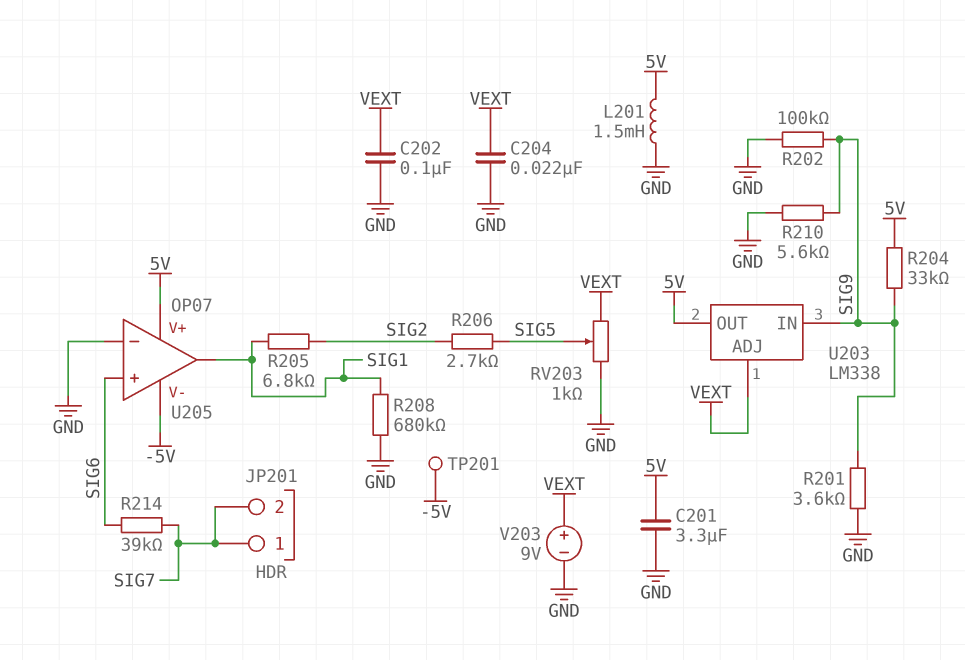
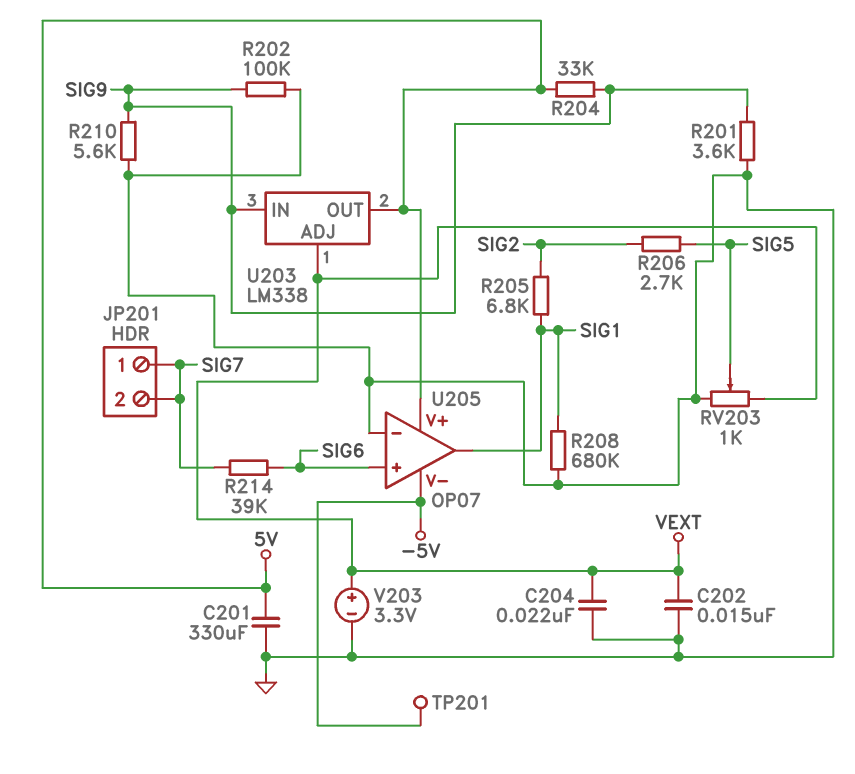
C201: 3.3uF (5V, GND) -> 330uF (5V, GND)
C202: 100nF (GND, VEXT) -> 15nF (GND, VEXT)
L201: 1.5mH (5V, GND) -> none
V203: 9V (plus VEXT, minus GND) -> 3.3V (plus VEXT, minus GND)

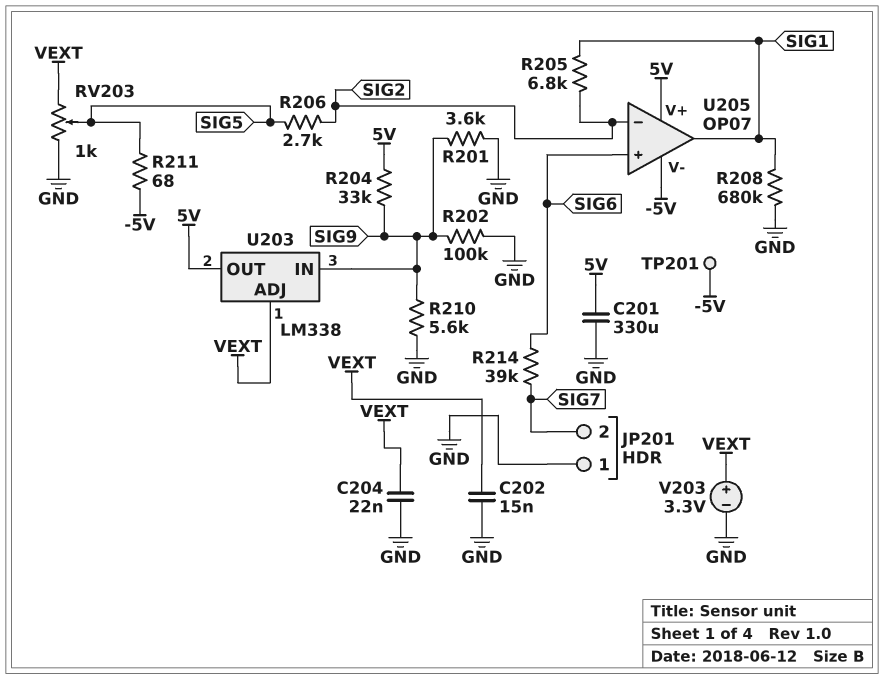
JP201 pin 1: SIG7 -> GND
R211: none -> 68 (-5V, SIG5)
U205 pin in-: GND -> SIG2

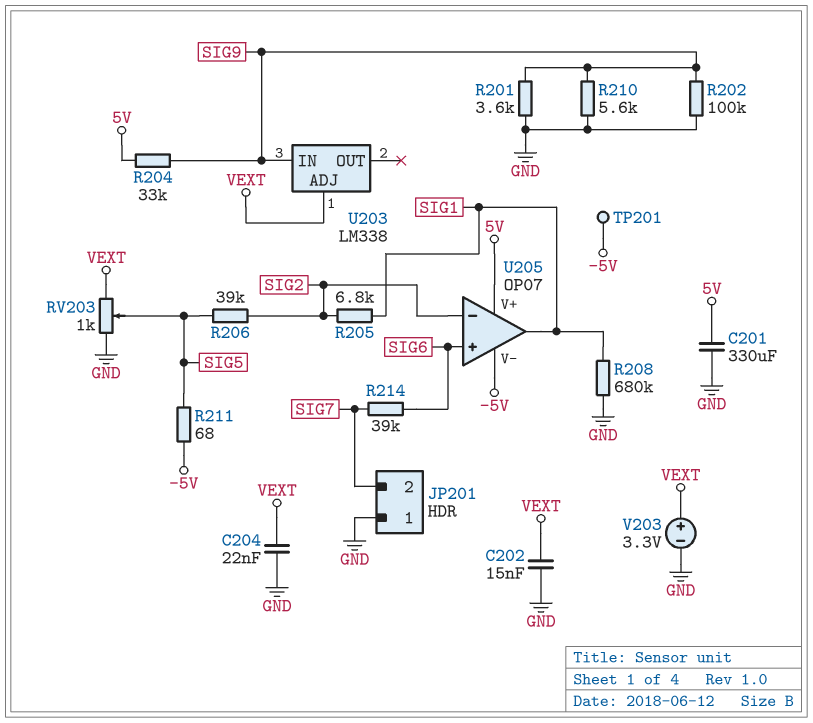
R206: 2.7k (SIG2, SIG5) -> 39k (SIG2, SIG5)
U203 pin OUT: 5V -> none

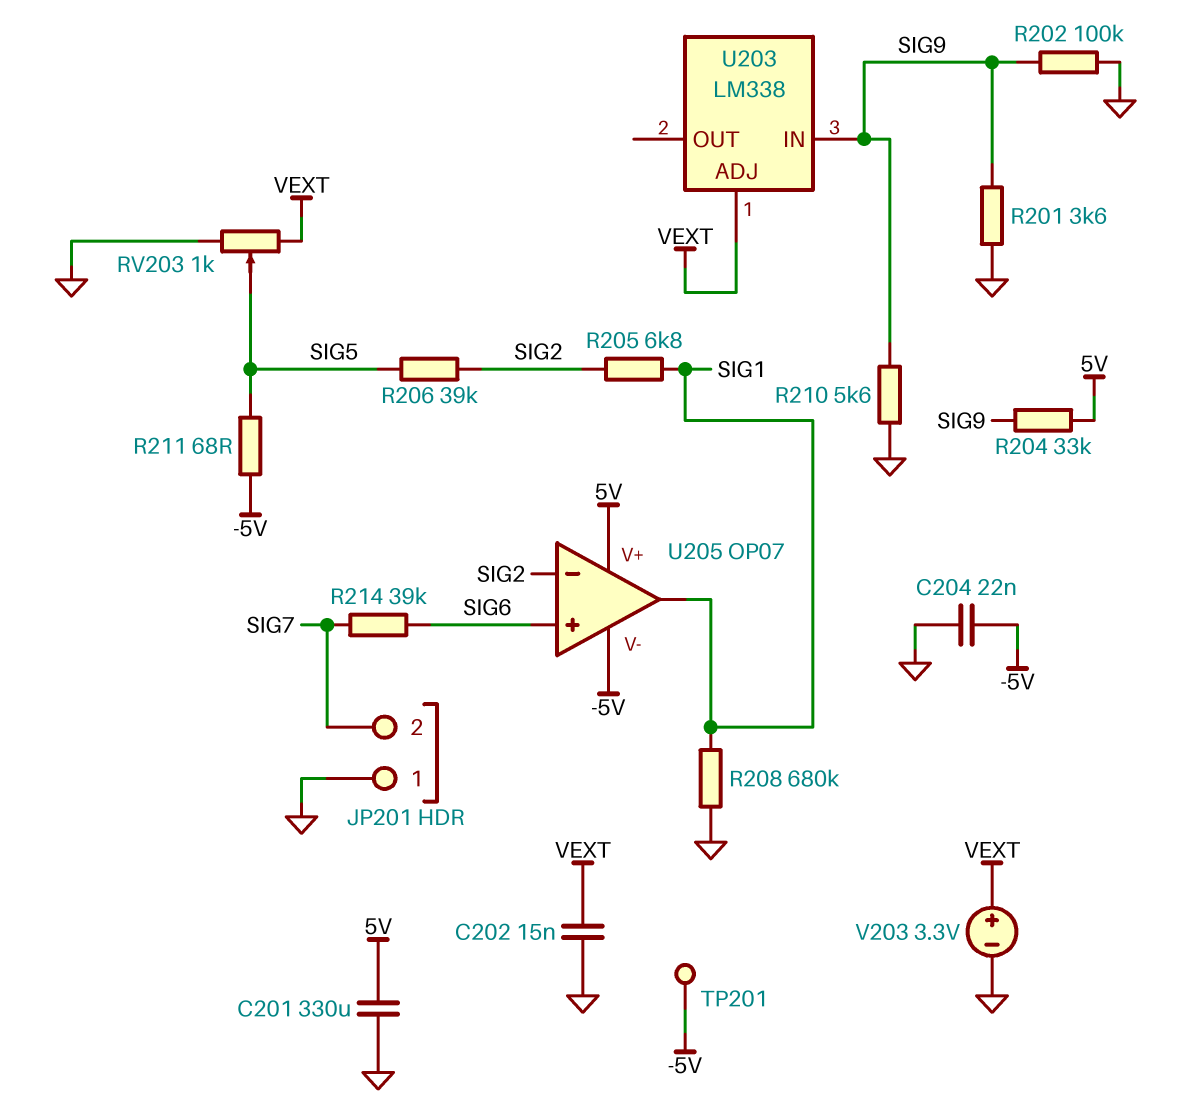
C204: 22nF (GND, VEXT) -> 22nF (-5V, GND)

